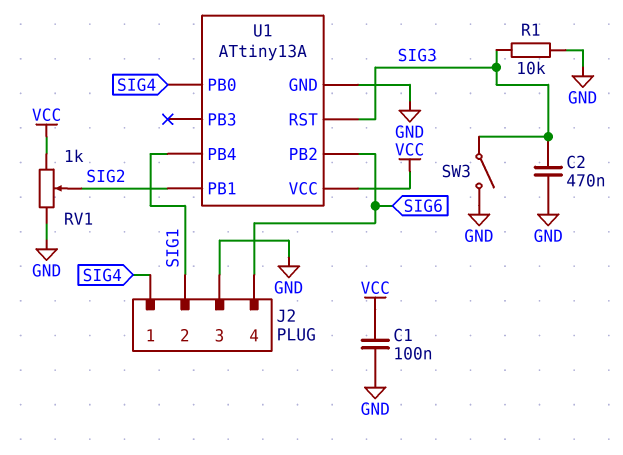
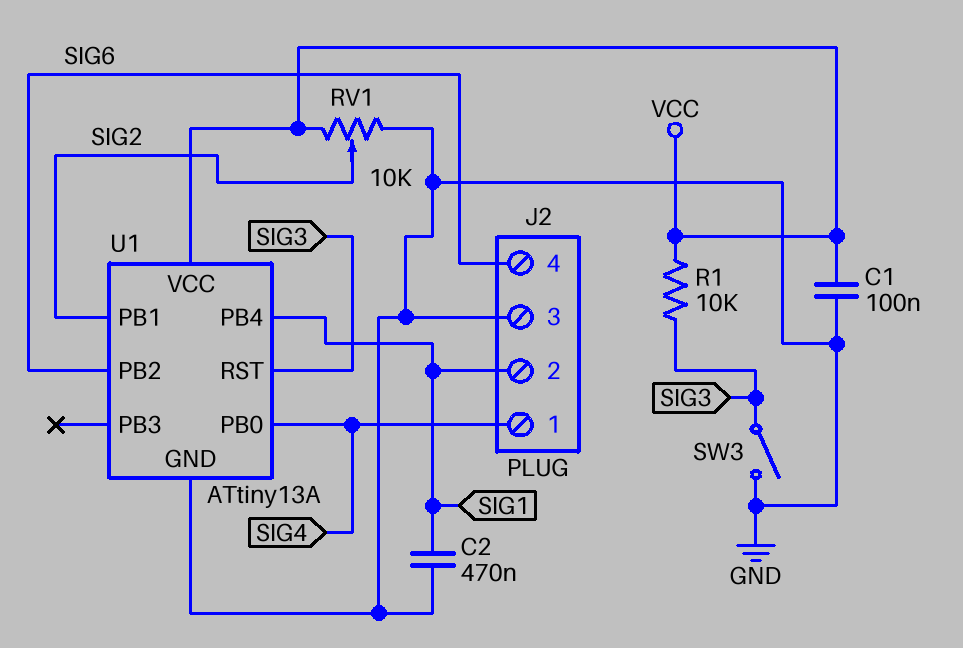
C2: 470nF (GND, SIG3) -> 470nF (GND, SIG1)
R1: 10k (GND, SIG3) -> 10k (SIG3, VCC)
RV1: 1k (GND, VCC, wiper SIG2) -> 10k (GND, VCC, wiper SIG2)

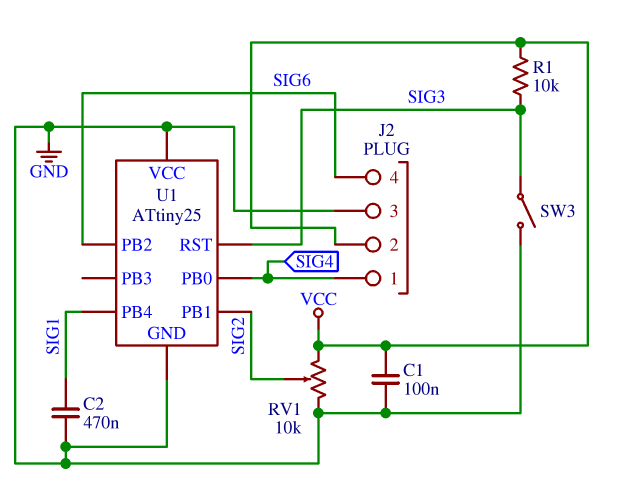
J2 pin 2: SIG1 -> VCC
U1: ATtiny13A -> ATtiny25
U1 pin VCC: VCC -> GND

